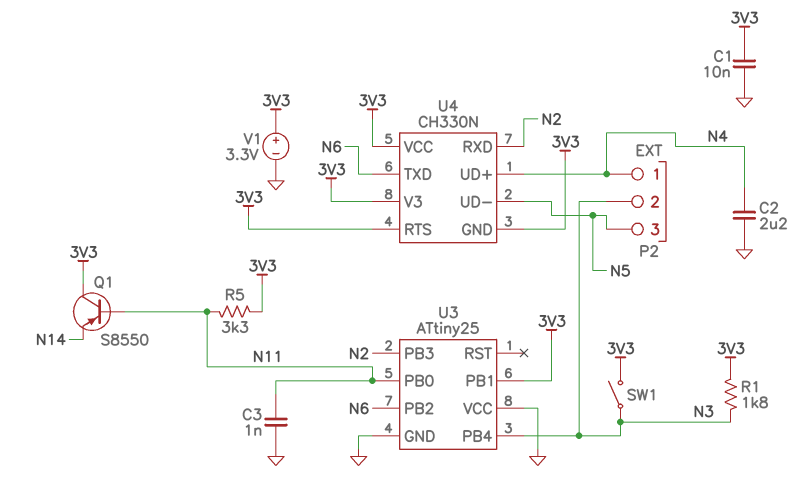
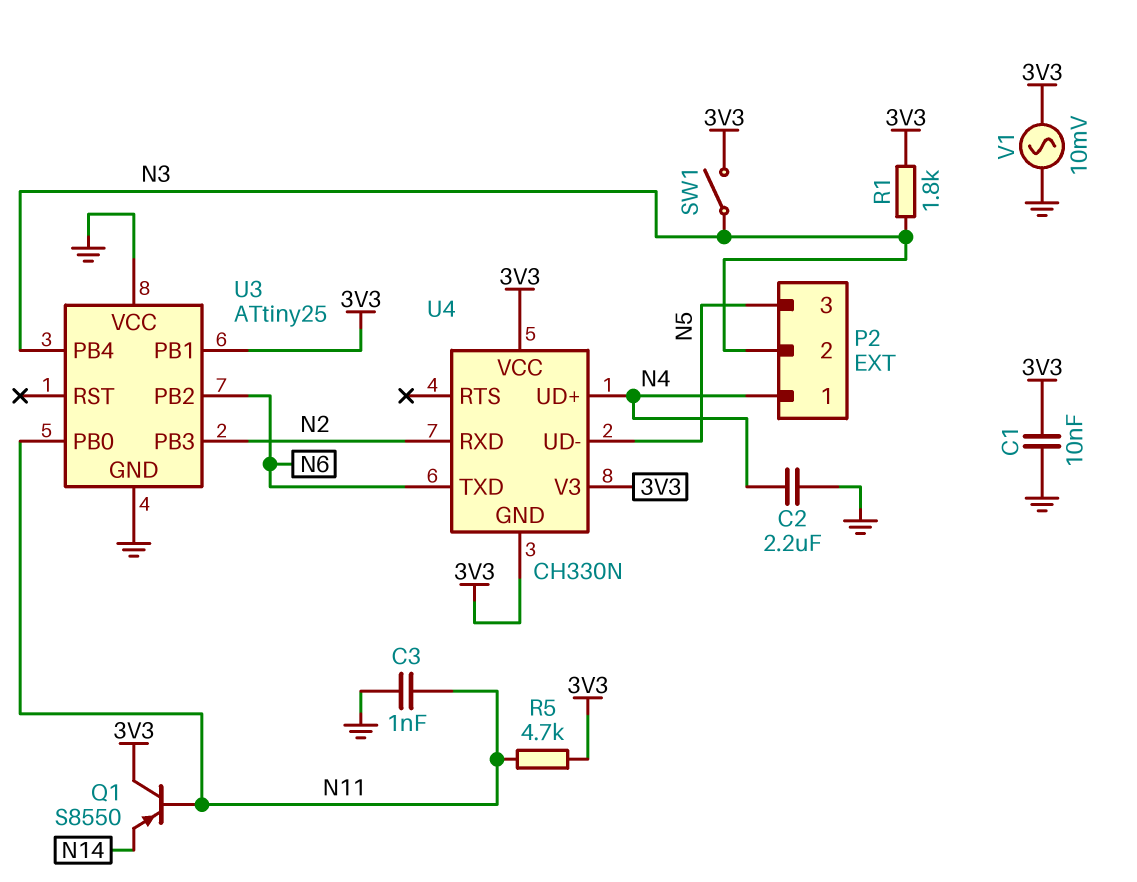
R5: 3.3k (3V3, N11) -> 4.7k (3V3, N11)
U4 pin RTS: 3V3 -> none
V1: 3.3V (plus 3V3, minus GND) -> AC 10mV (3V3, GND)

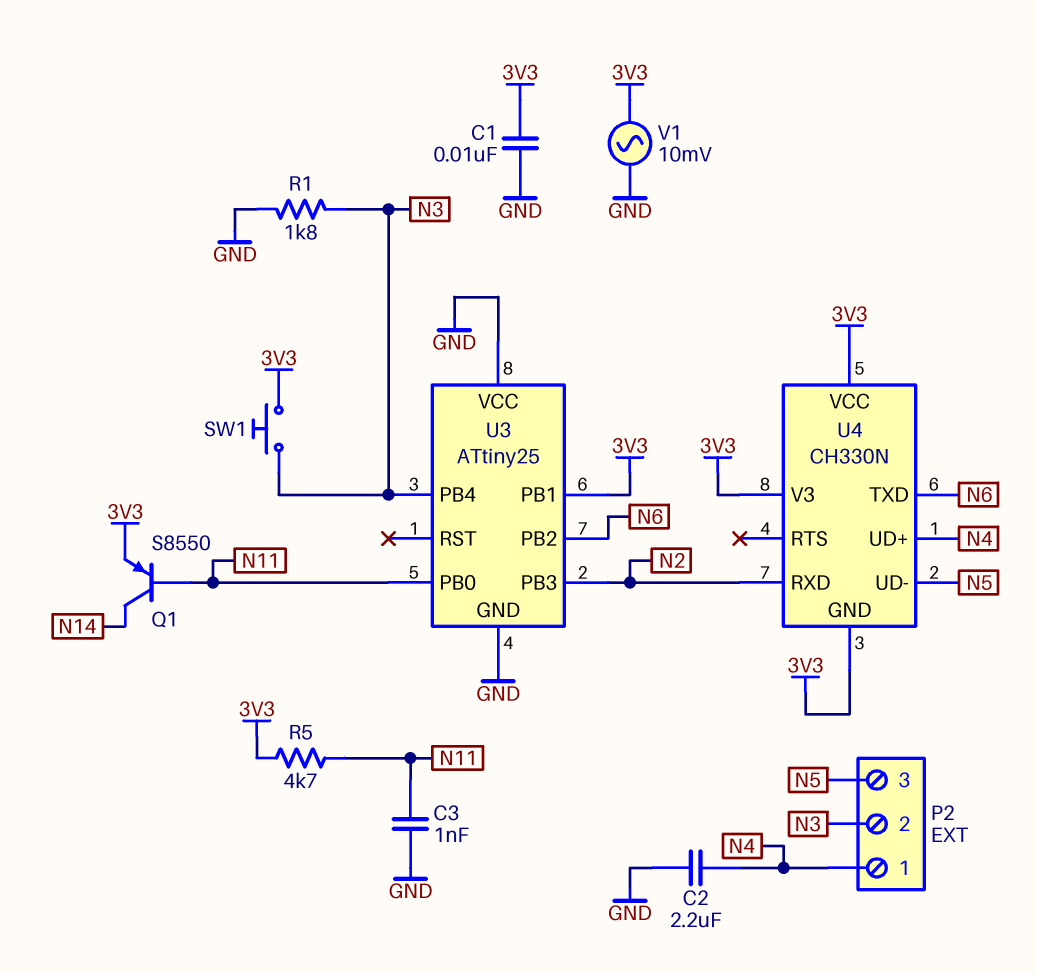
Q1: PNP S8550 (B N11, C 3V3, E N14) -> PNP S8550 (B N11, C N14, E 3V3)
R1: 1.8k (3V3, N3) -> 1.8k (GND, N3)
SW1: switch (3V3, N3) -> button (3V3, N3)

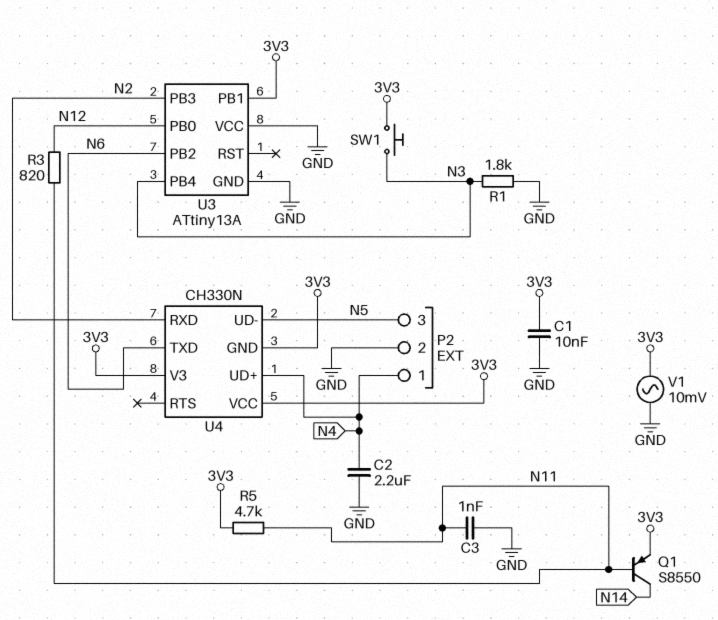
P2 pin 2: N3 -> GND
R3: none -> 820 (N11, N12)
U3: ATtiny25 -> ATtiny13A
U3 pin PB0: N11 -> N12

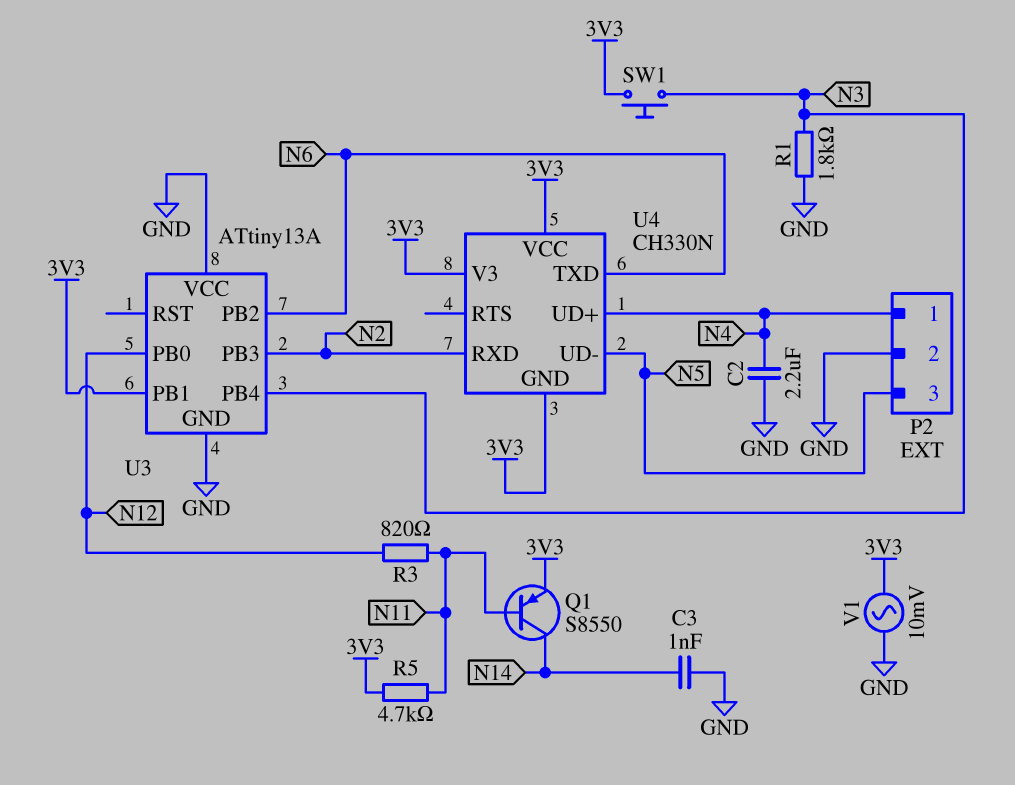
C1: 10nF (3V3, GND) -> none
C3: 1nF (GND, N11) -> 1nF (GND, N14)

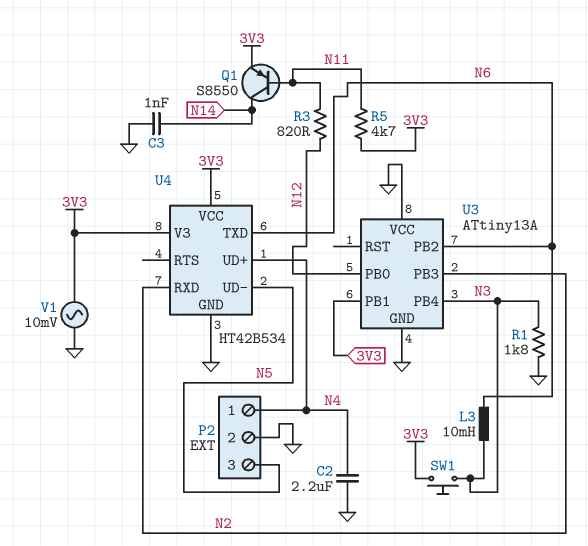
L3: none -> 10mH (N3, N6)
U4: CH330N -> HT42B534
U4 pin GND: 3V3 -> GND

